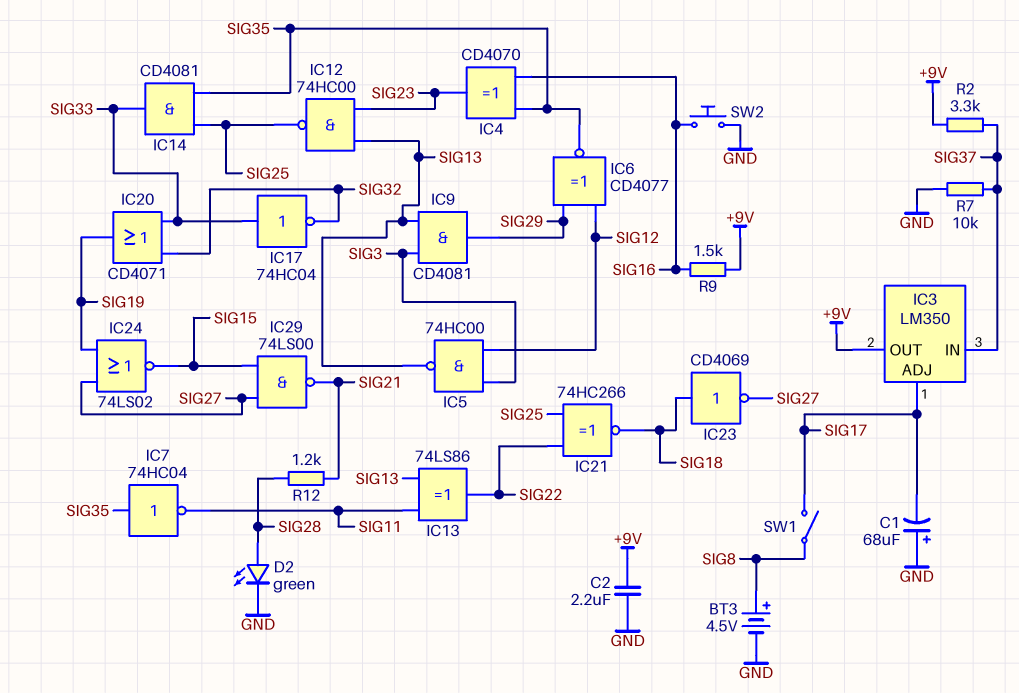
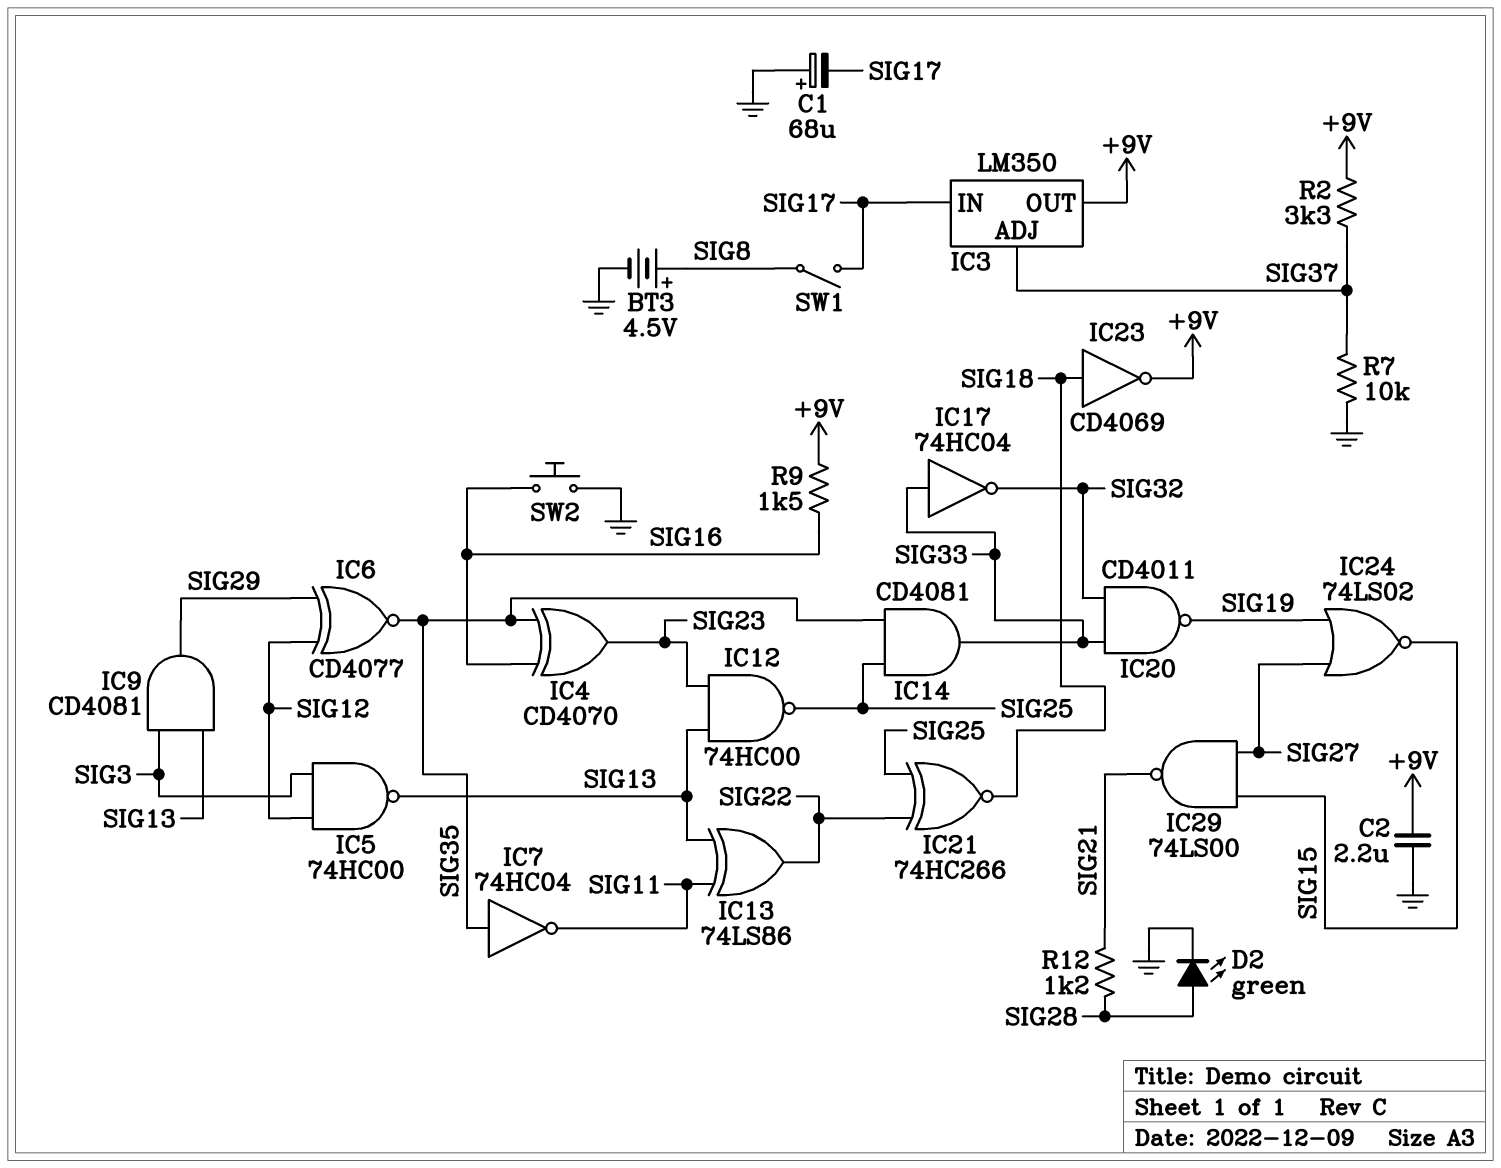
IC3 pin ADJ: SIG17 -> SIG37
IC3 pin IN: SIG37 -> SIG17
IC20: OR CD4071 (in SIG32, in SIG33, out SIG19) -> NAND CD4011 (in SIG32, in SIG33, out SIG19)
IC23: NOT CD4069 (in SIG18, out SIG27) -> NOT CD4069 (in SIG18, out +9V)

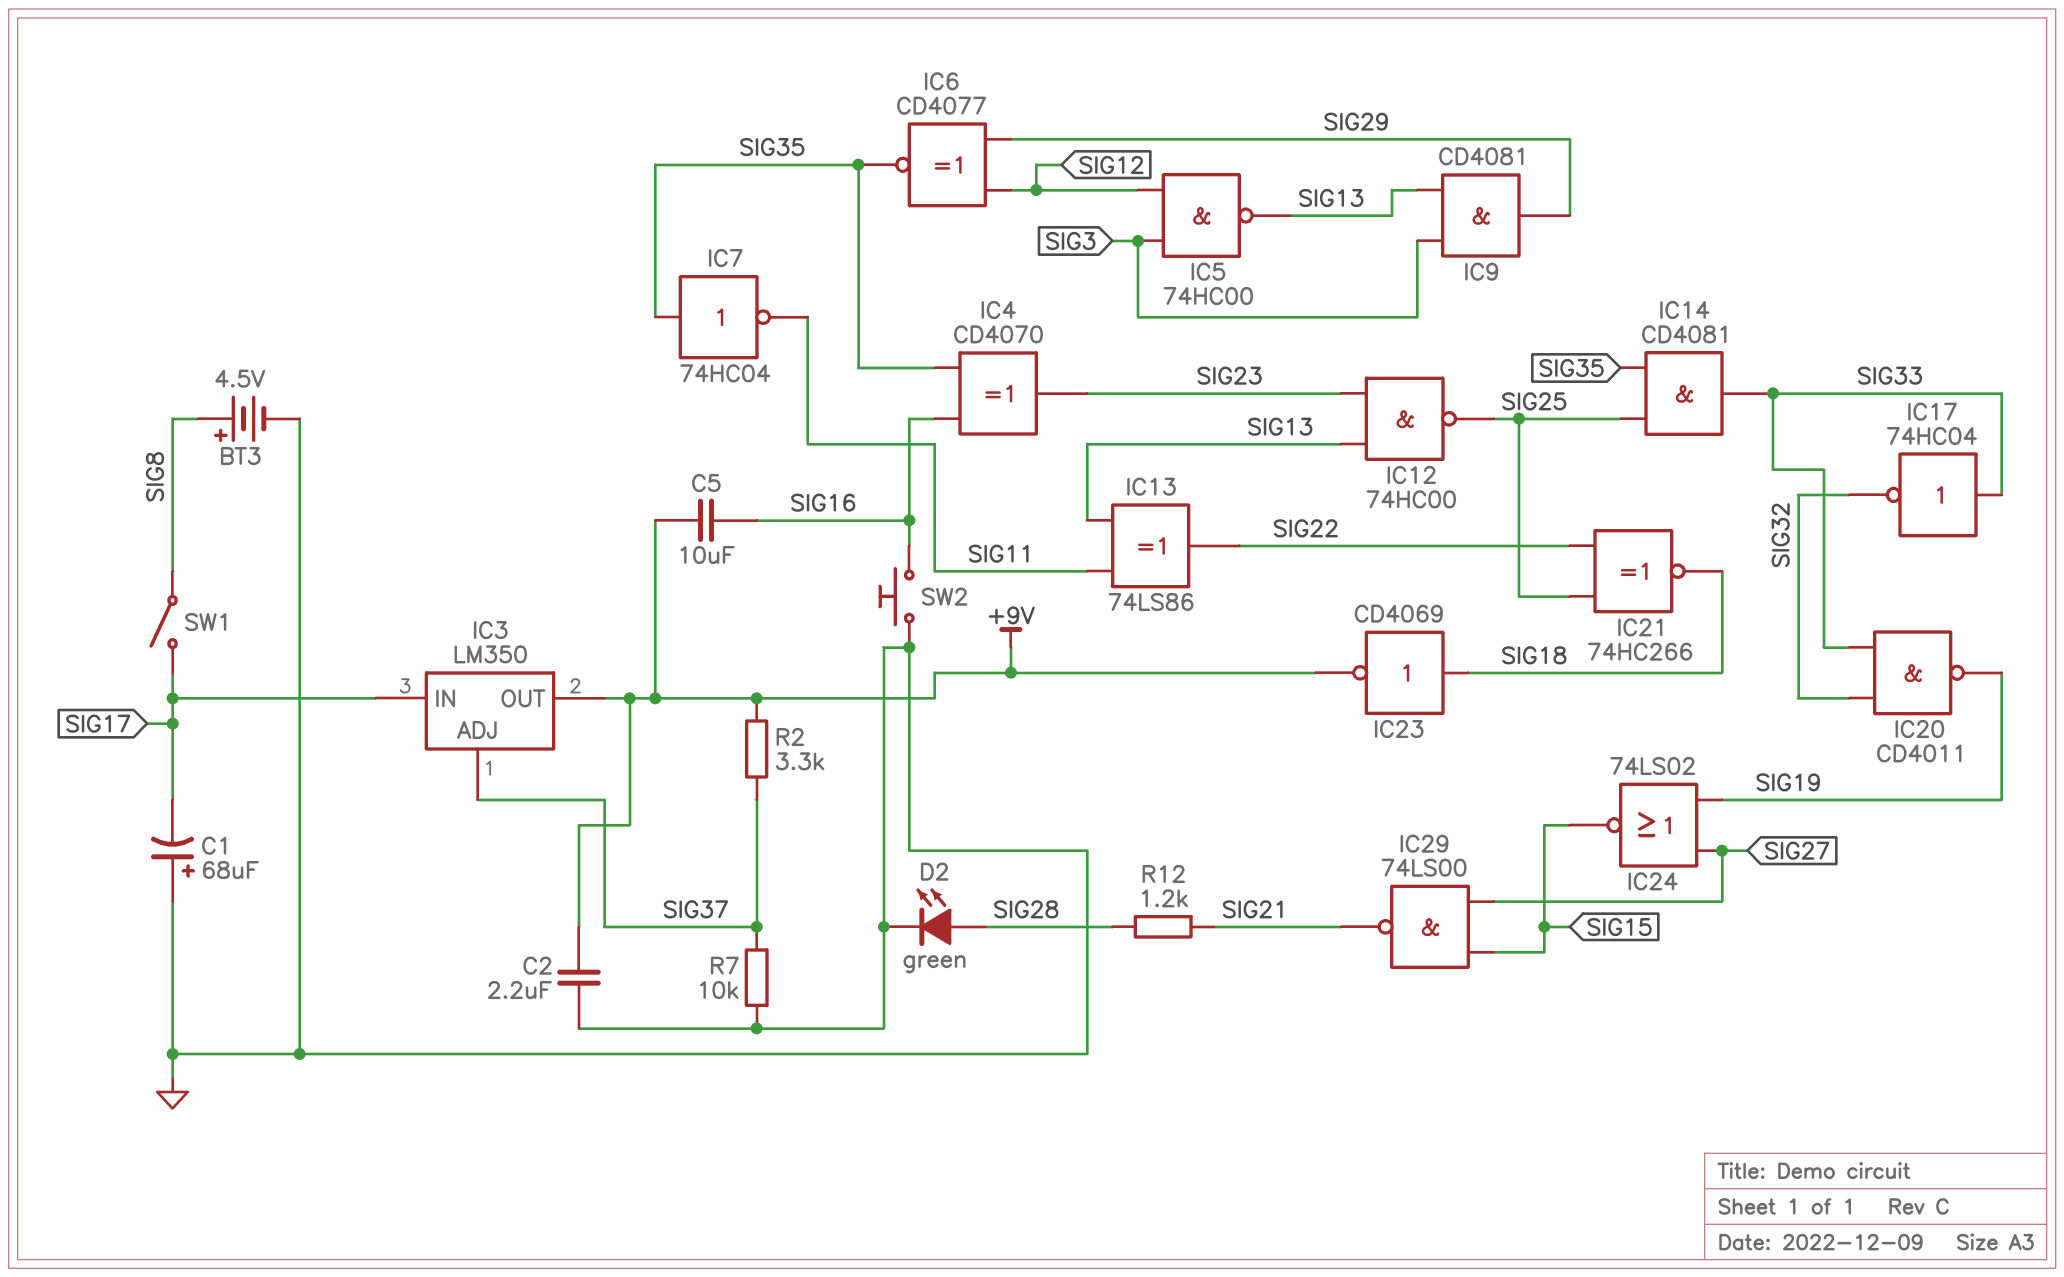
C5: none -> 10uF (+9V, SIG16)
R9: 1.5k (+9V, SIG16) -> none

